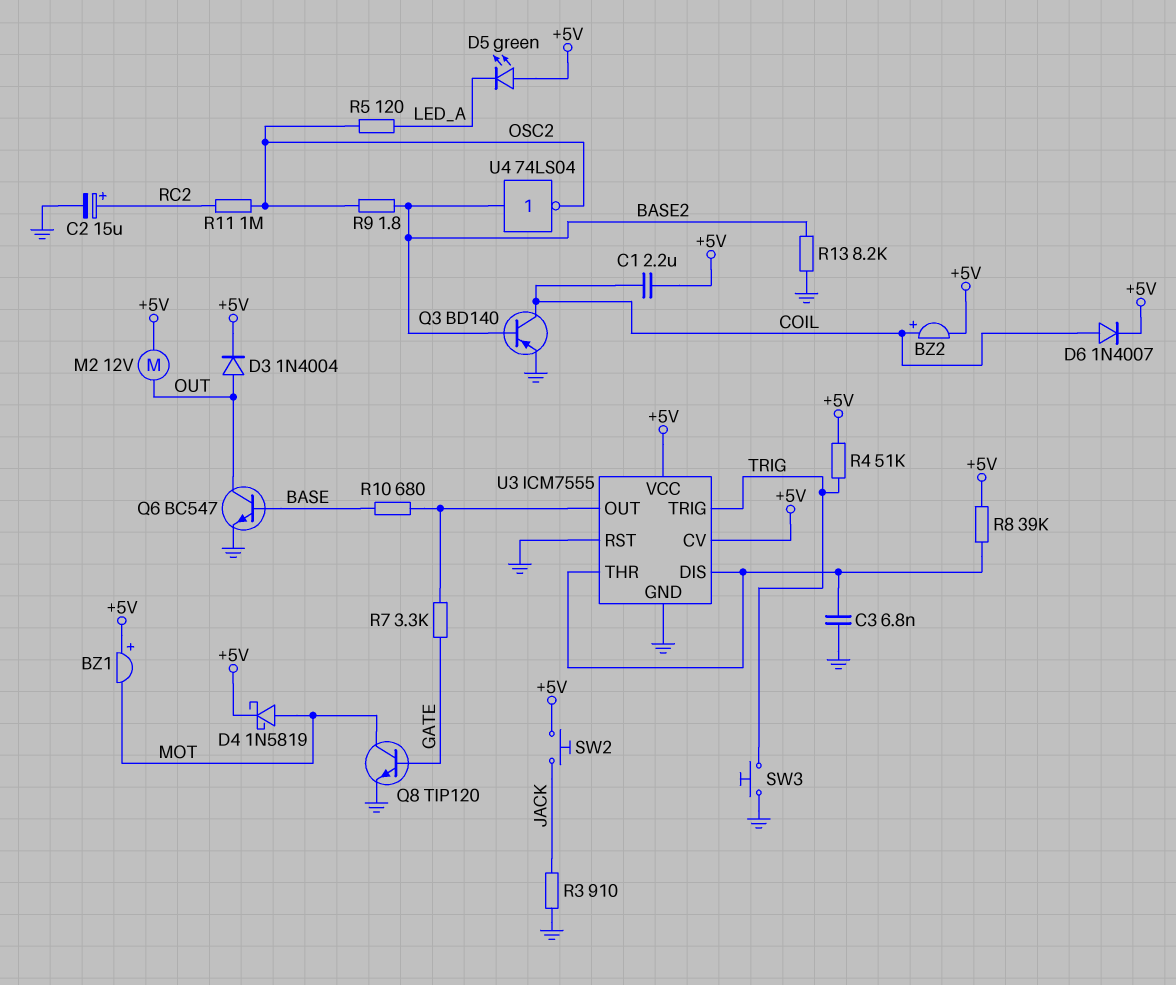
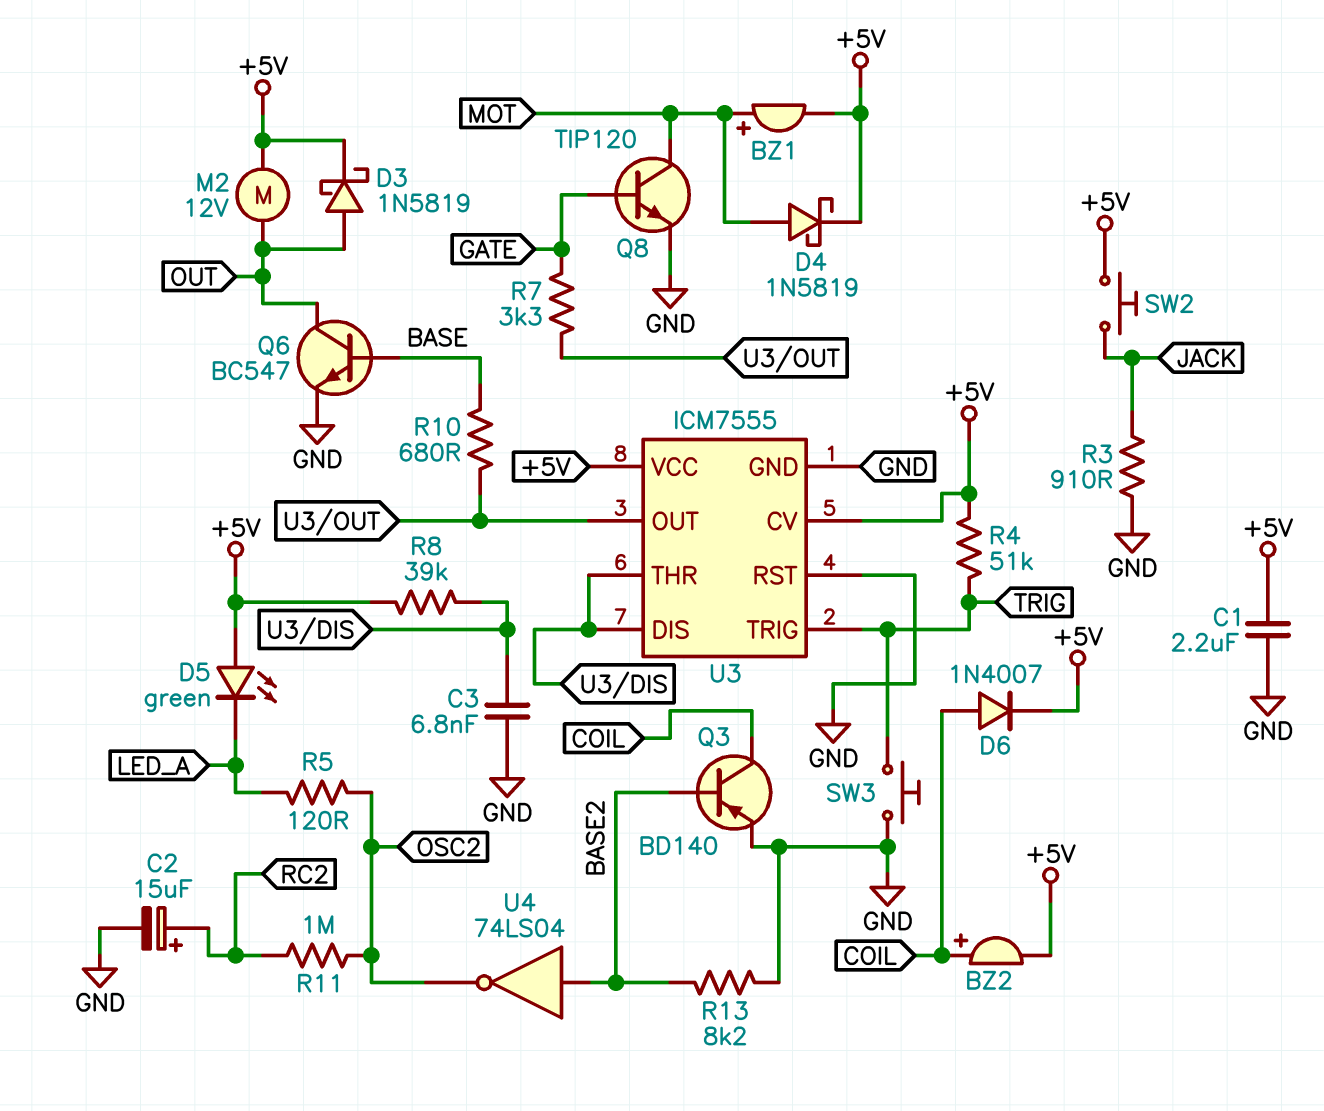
BZ1: buzzer (plus +5V, minus MOT) -> buzzer (plus MOT, minus +5V)
C1: 2.2uF (+5V, COIL) -> 2.2uF (+5V, GND)
D3: diode 1N4004 (A OUT, K +5V) -> schottky 1N5819 (A OUT, K +5V)
R9: 1.8 (BASE2, OSC2) -> none

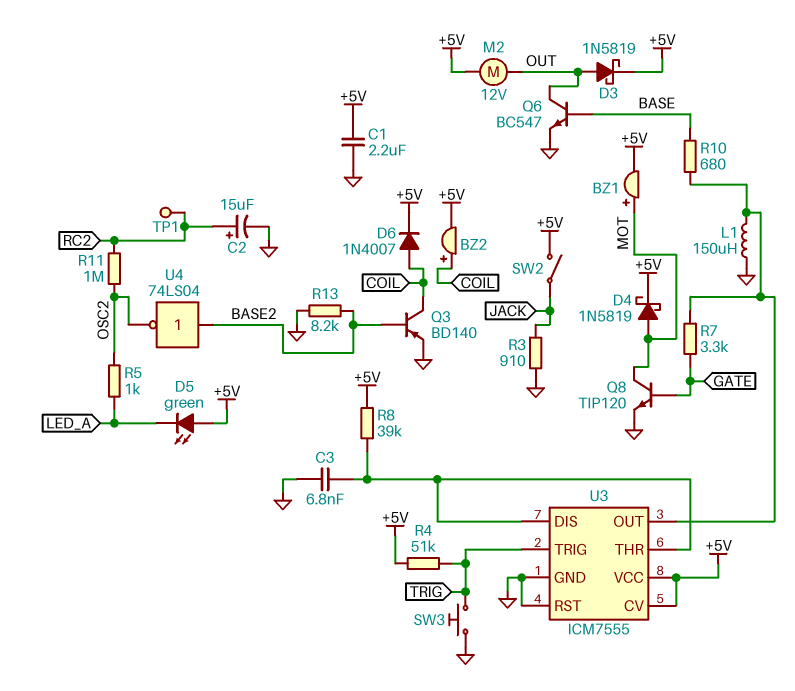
L1: none -> 150uH (GND, U3/OUT)
R5: 120 (LED_A, OSC2) -> 1k (LED_A, OSC2)
SW2: button (+5V, JACK) -> switch (+5V, JACK)
TP1: none -> test point (RC2)

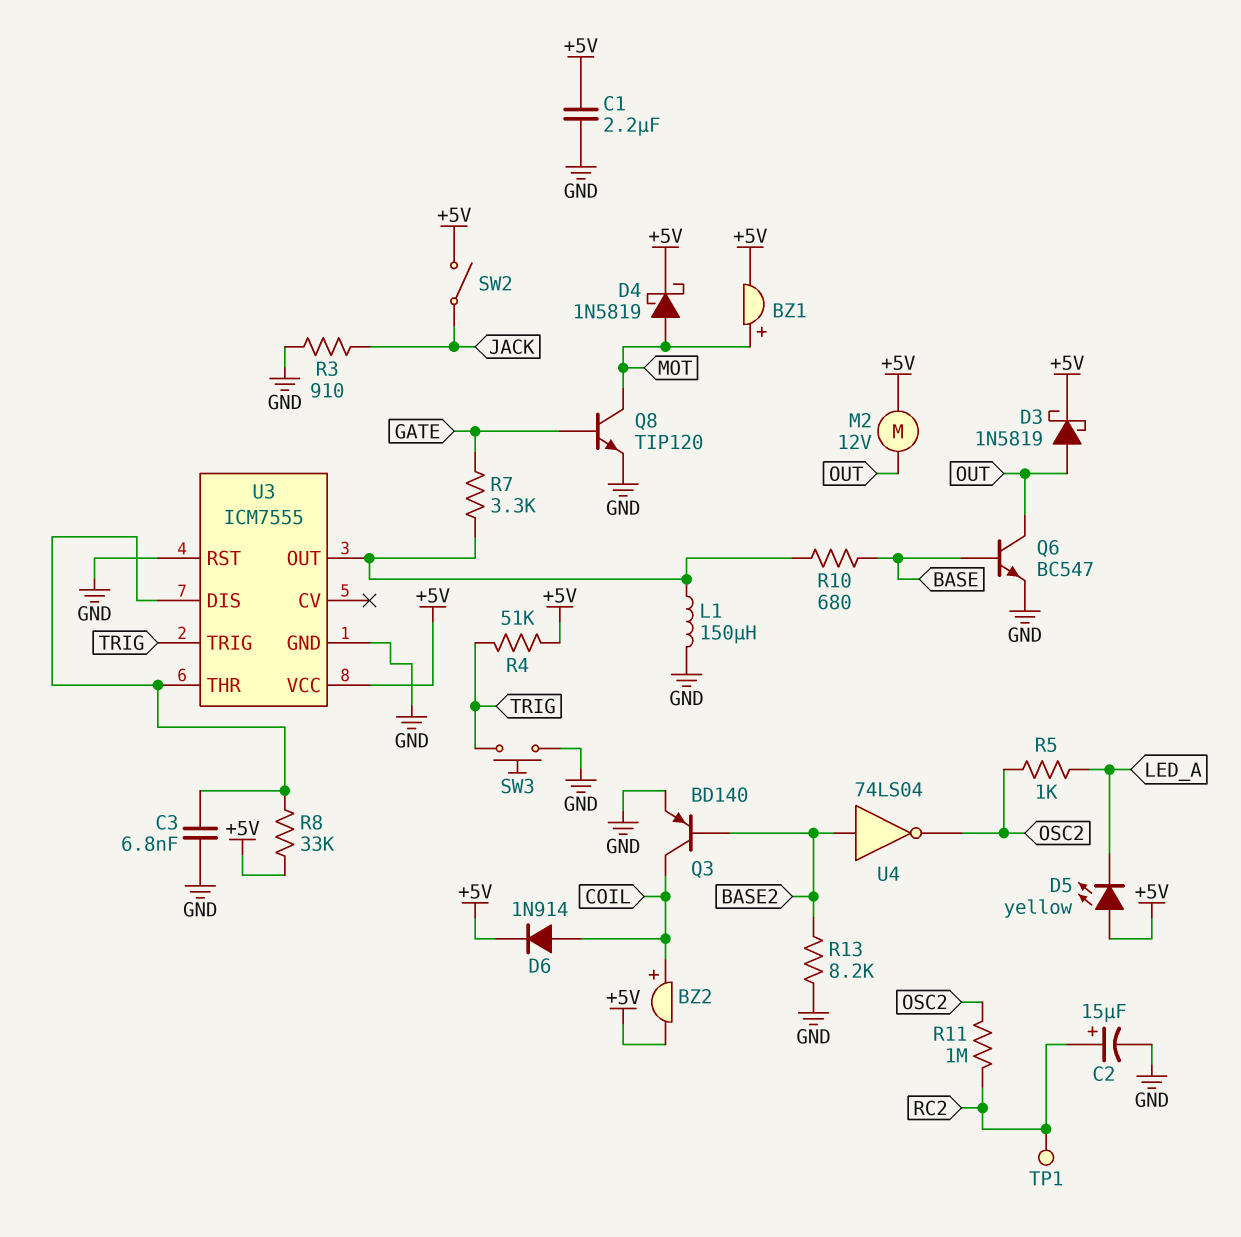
D5: LED green (A +5V, K LED_A) -> LED yellow (A +5V, K LED_A)
D6: diode 1N4007 (A COIL, K +5V) -> diode 1N914 (A COIL, K +5V)
R8: 39k (+5V, U3/DIS) -> 33k (+5V, U3/DIS)
U3 pin CV: +5V -> none

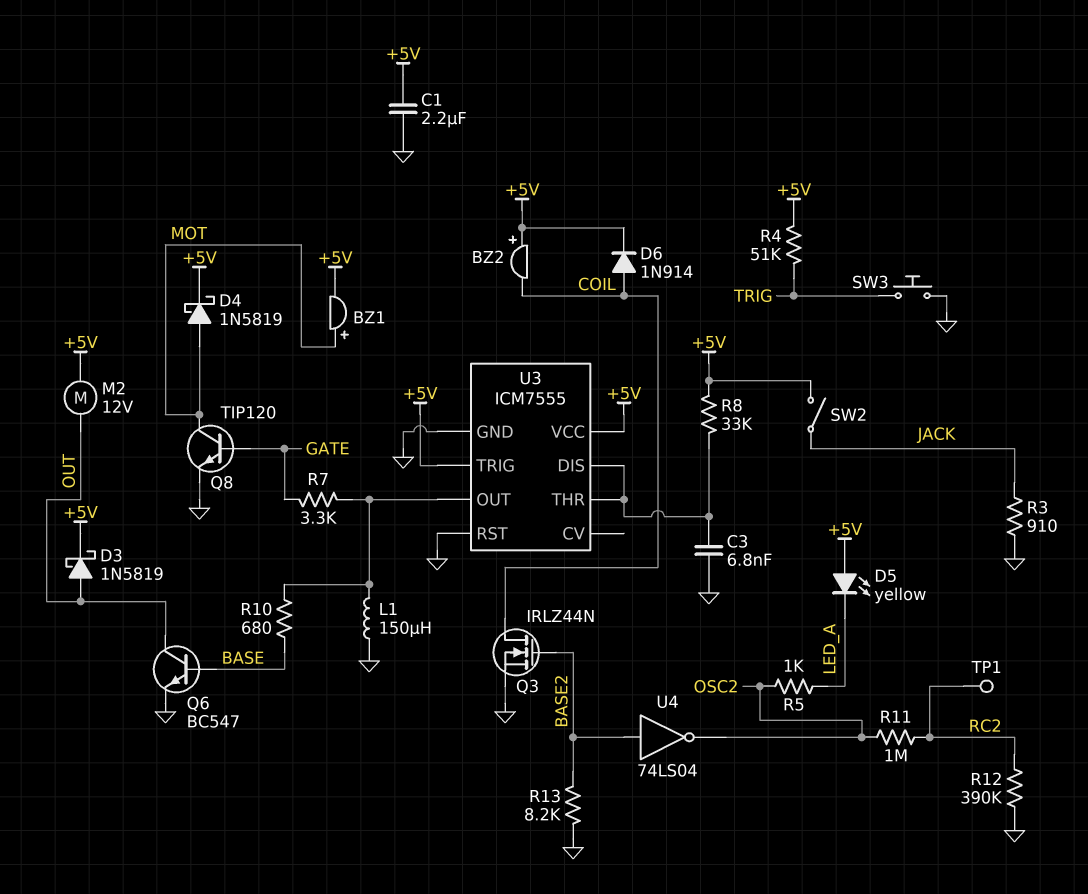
BZ2: buzzer (plus COIL, minus +5V) -> buzzer (plus +5V, minus COIL)
C2: 15uF (plus RC2, minus GND) -> none
Q3: PNP BD140 (B BASE2, C COIL, E GND) -> NMOS IRLZ44N (G BASE2, D COIL, S GND)
R12: none -> 390k (GND, RC2)
U3 pin TRIG: TRIG -> +5V

